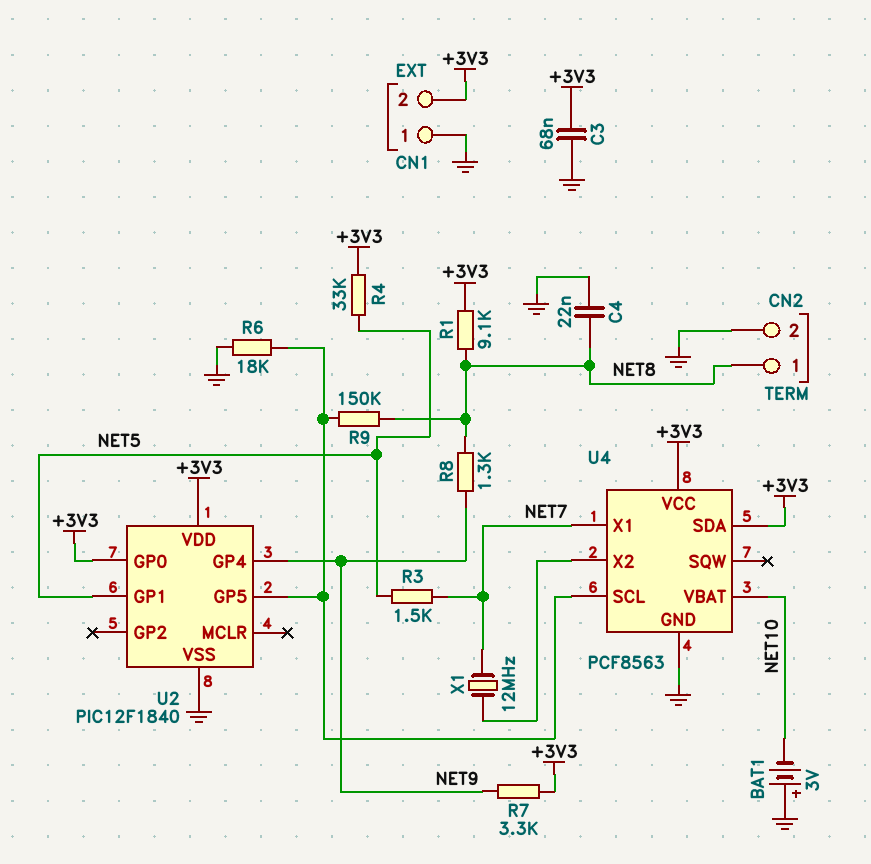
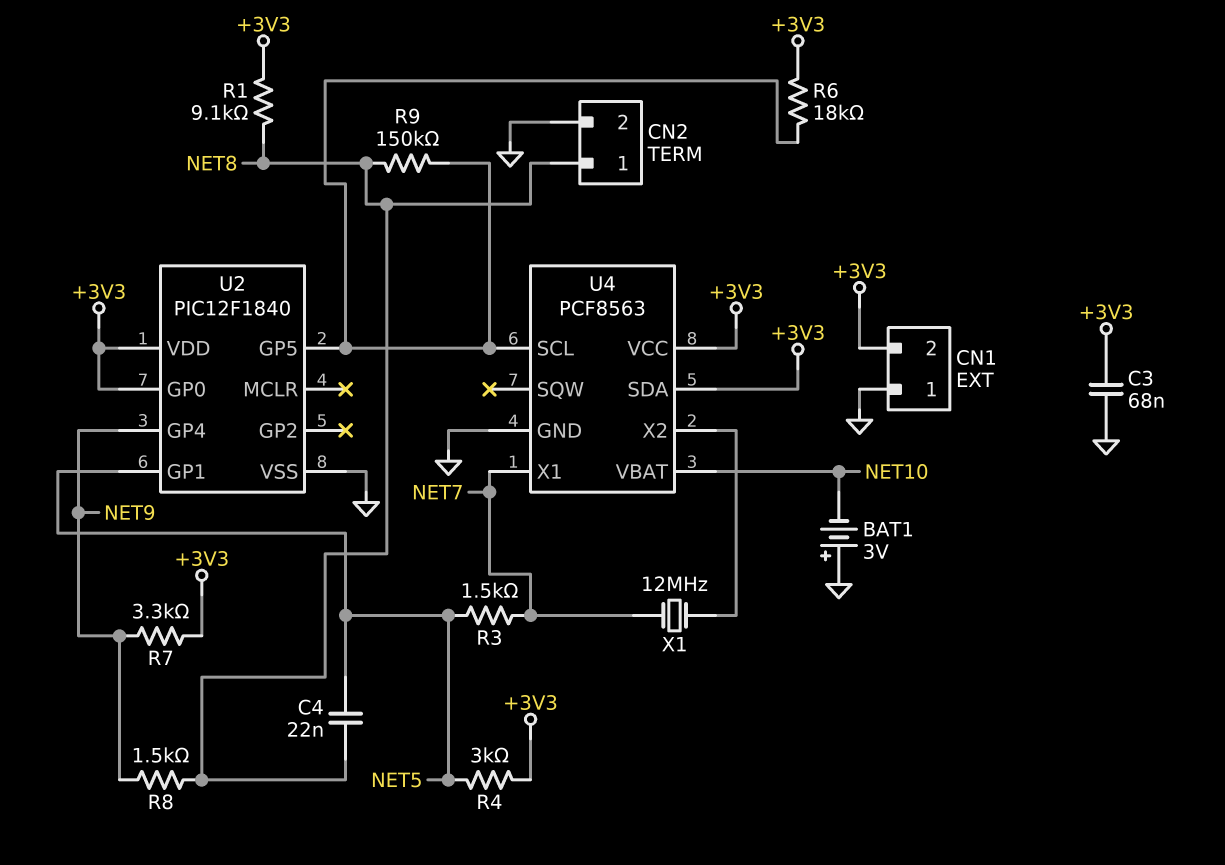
C4: 22nF (GND, NET8) -> 22nF (NET5, NET8)
R4: 33k (+3V3, NET5) -> 3k (+3V3, NET5)
R6: 18k (GND, U2/GP5) -> 18k (+3V3, U2/GP5)
R8: 1.3k (NET8, NET9) -> 1.5k (NET8, NET9)

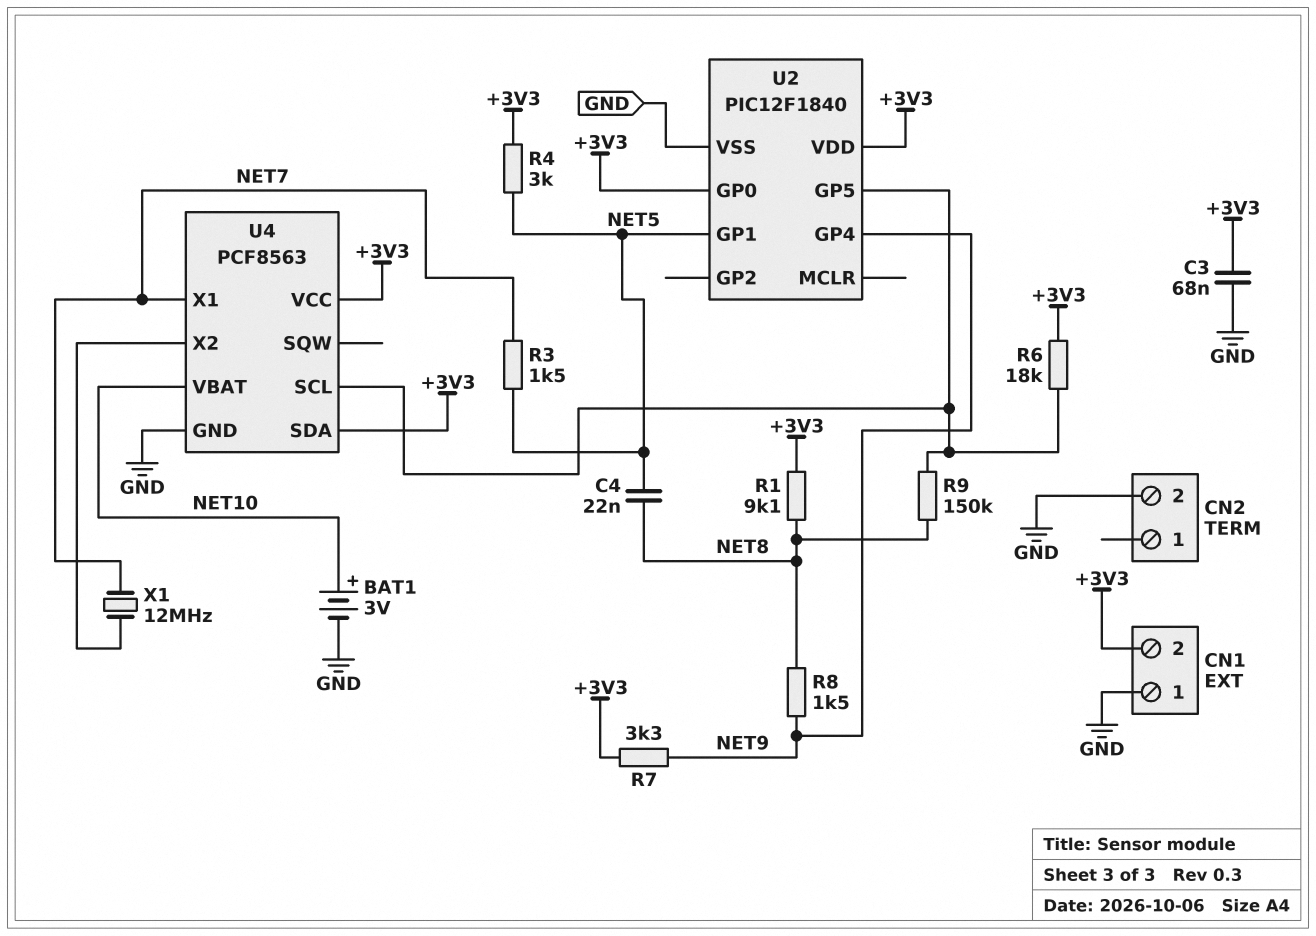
BAT1: 3V (plus GND, minus NET10) -> 3V (plus NET10, minus GND)
CN2 pin 1: NET8 -> none

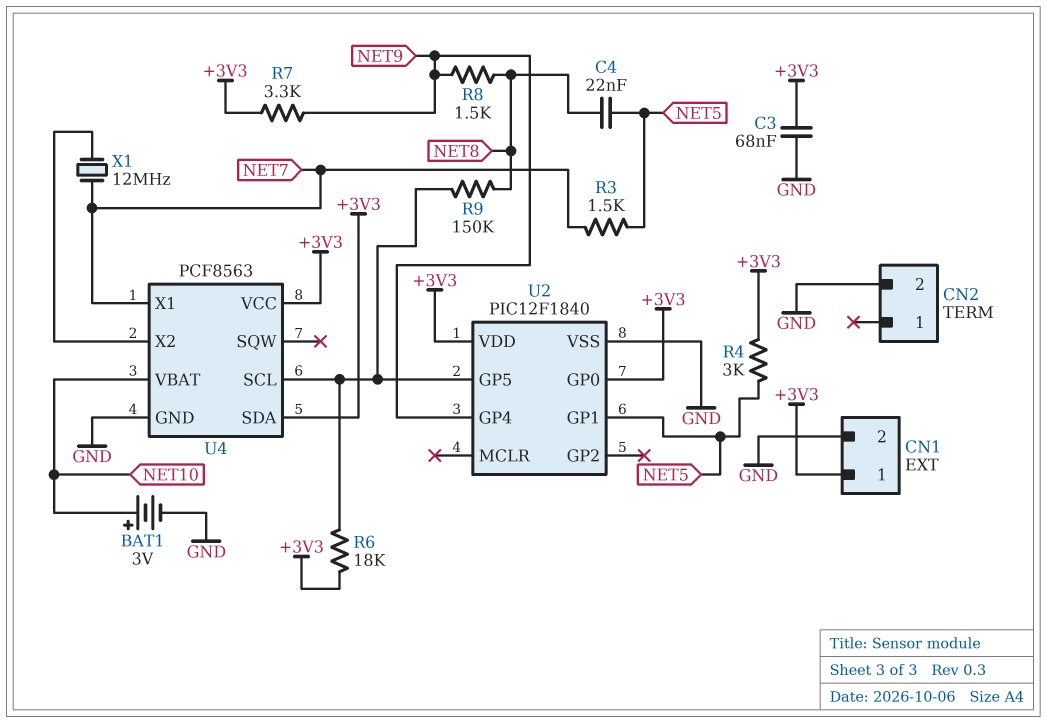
CN1 pin 1: GND -> +3V3
CN1 pin 2: +3V3 -> GND
R1: 9.1k (+3V3, NET8) -> none

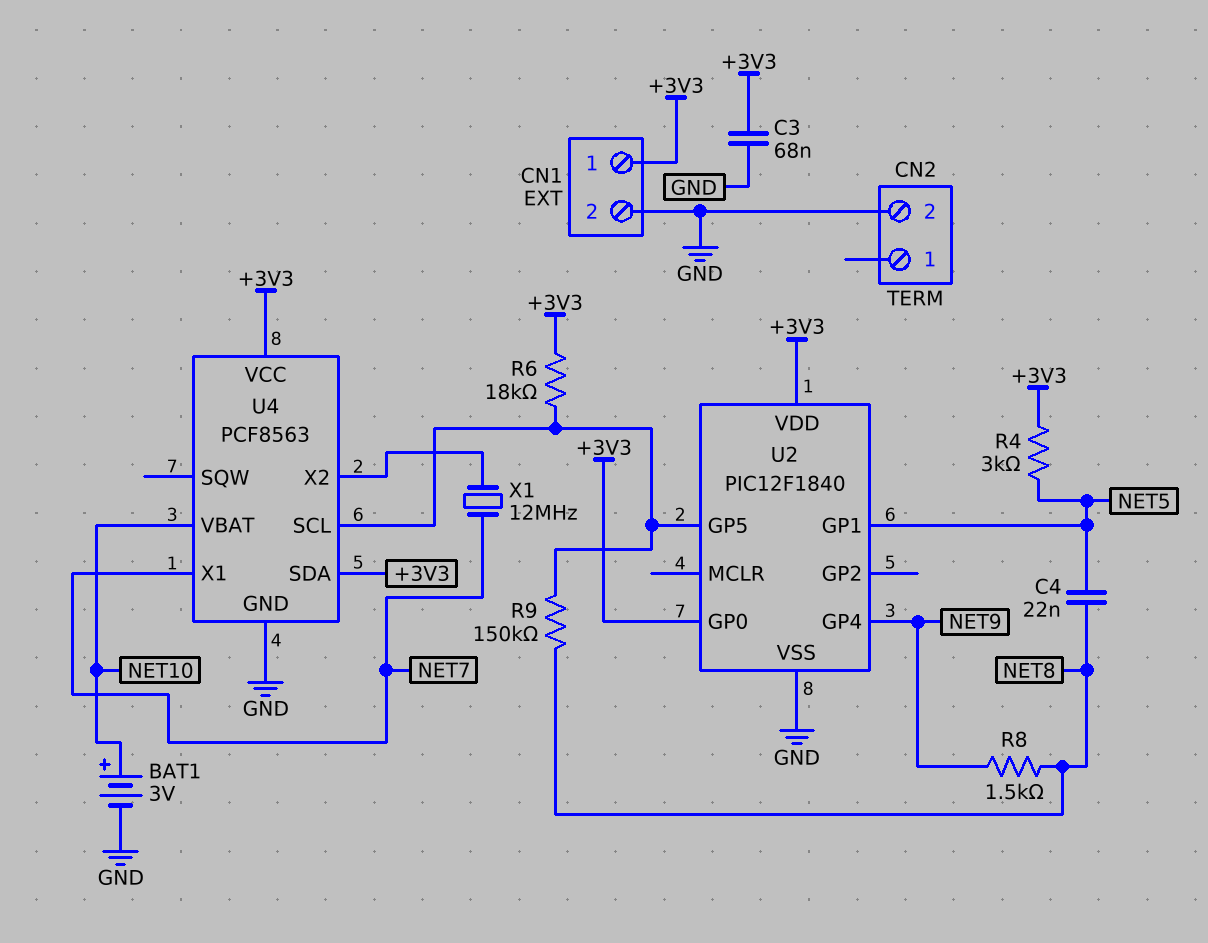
R3: 1.5k (NET5, NET7) -> none
R7: 3.3k (+3V3, NET9) -> none

